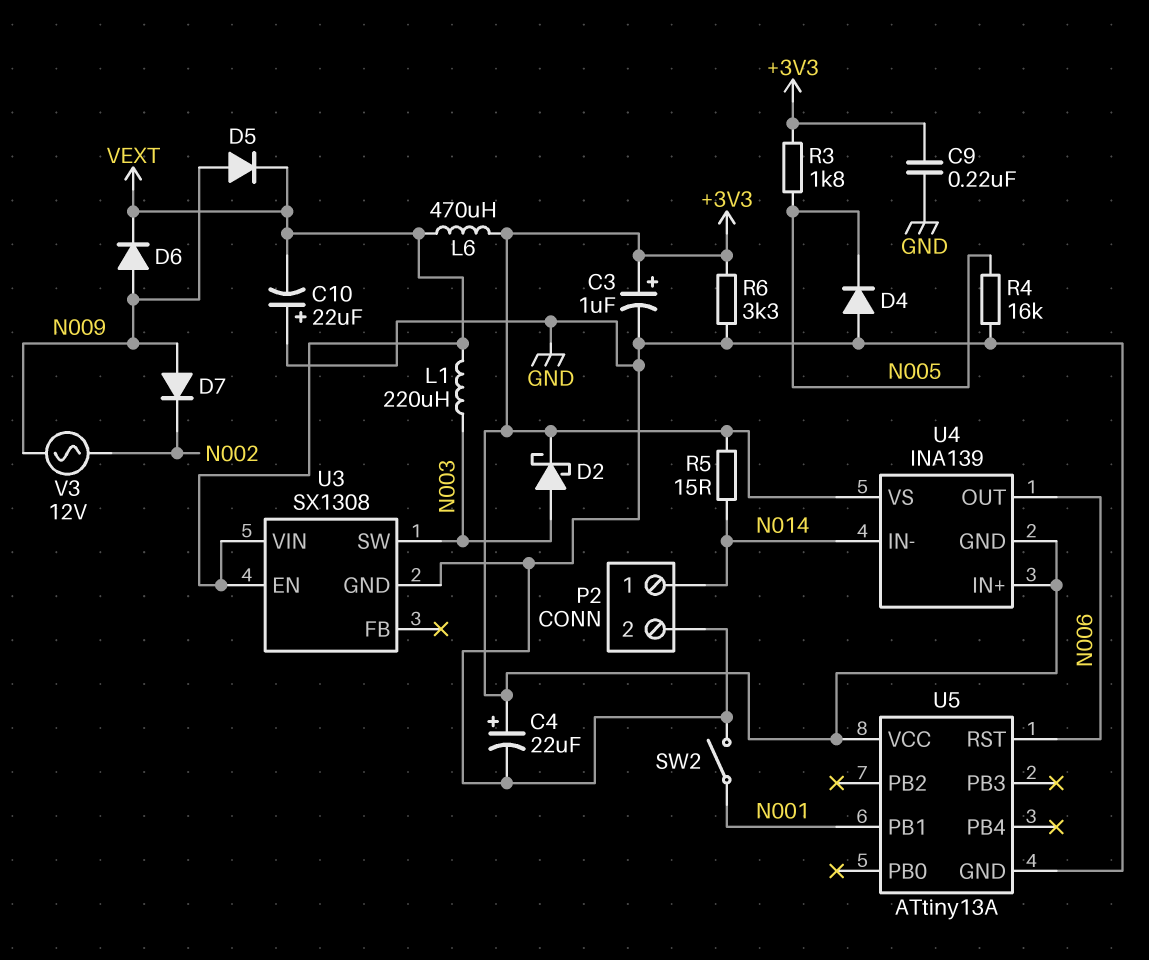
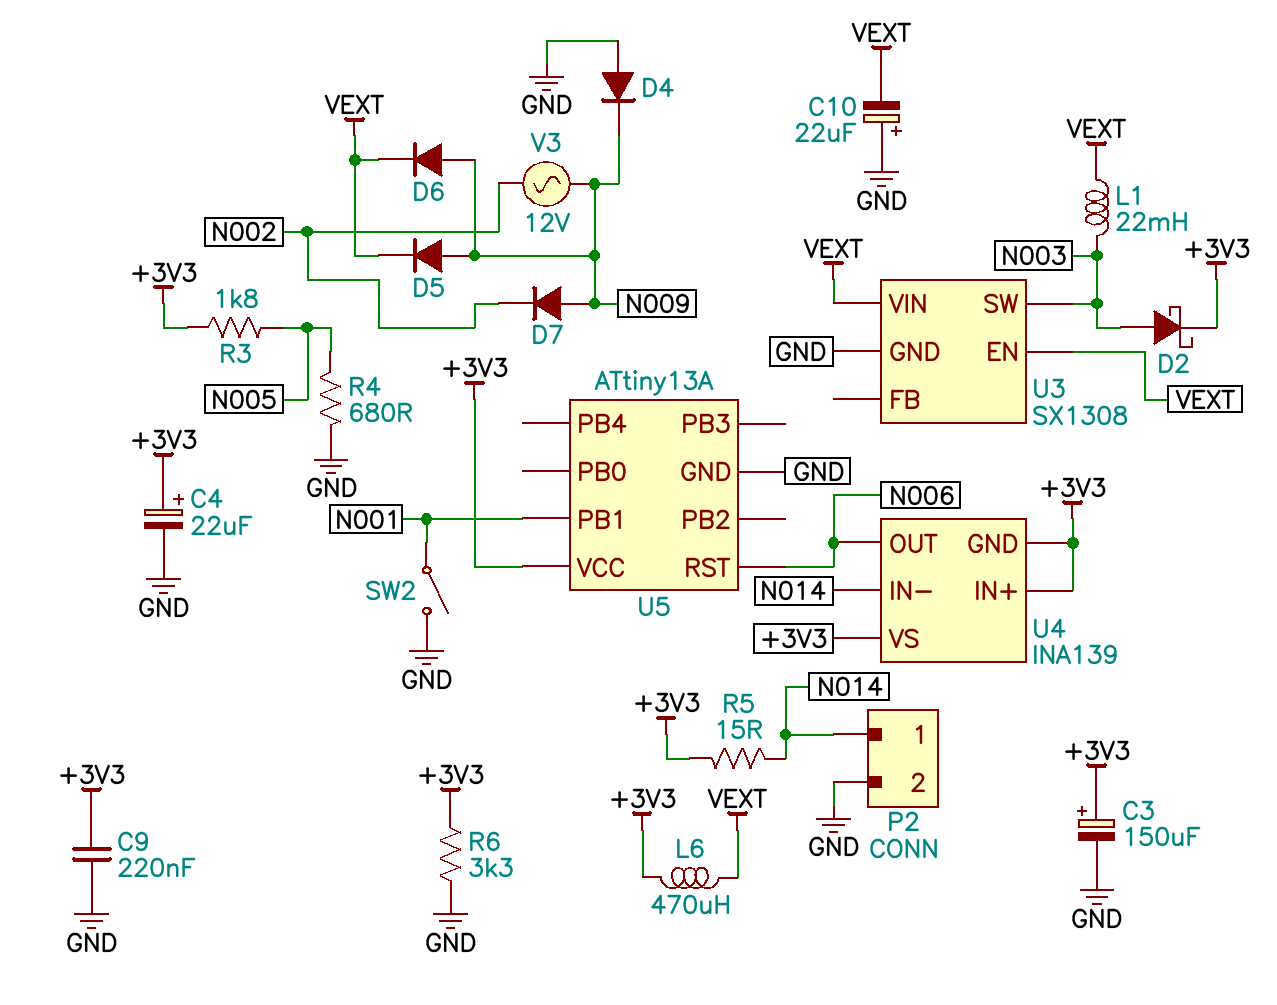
C3: 1uF (plus +3V3, minus GND) -> 150uF (plus +3V3, minus GND)
D4: diode (A GND, K N005) -> diode (A GND, K N009)
L1: 220uH (N003, VEXT) -> 22mH (N003, VEXT)
R4: 16k (GND, N005) -> 680 (GND, N005)

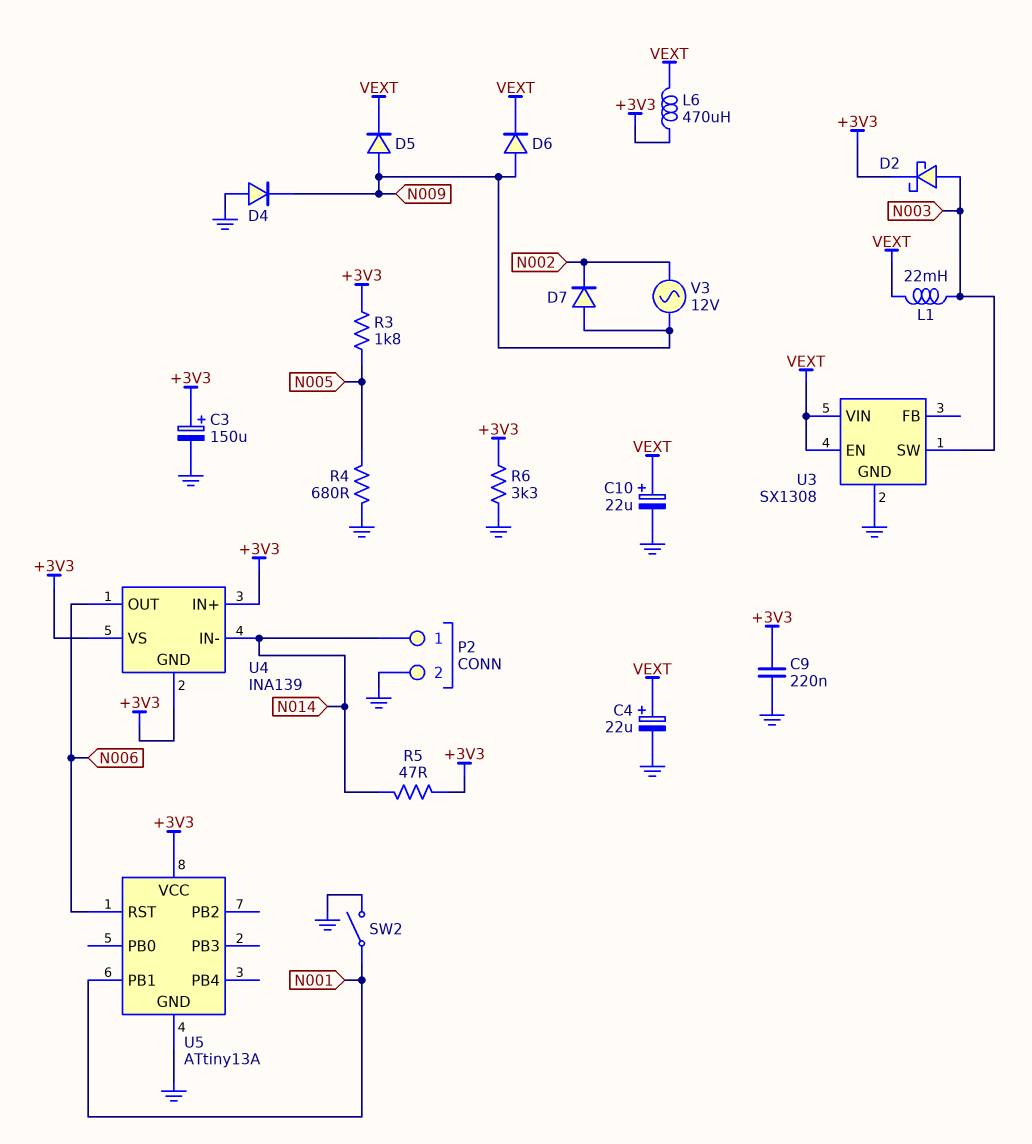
C4: 22uF (plus +3V3, minus GND) -> 22uF (plus VEXT, minus GND)
C10: 22uF (plus GND, minus VEXT) -> 22uF (plus VEXT, minus GND)
R5: 15 (+3V3, N014) -> 47 (+3V3, N014)

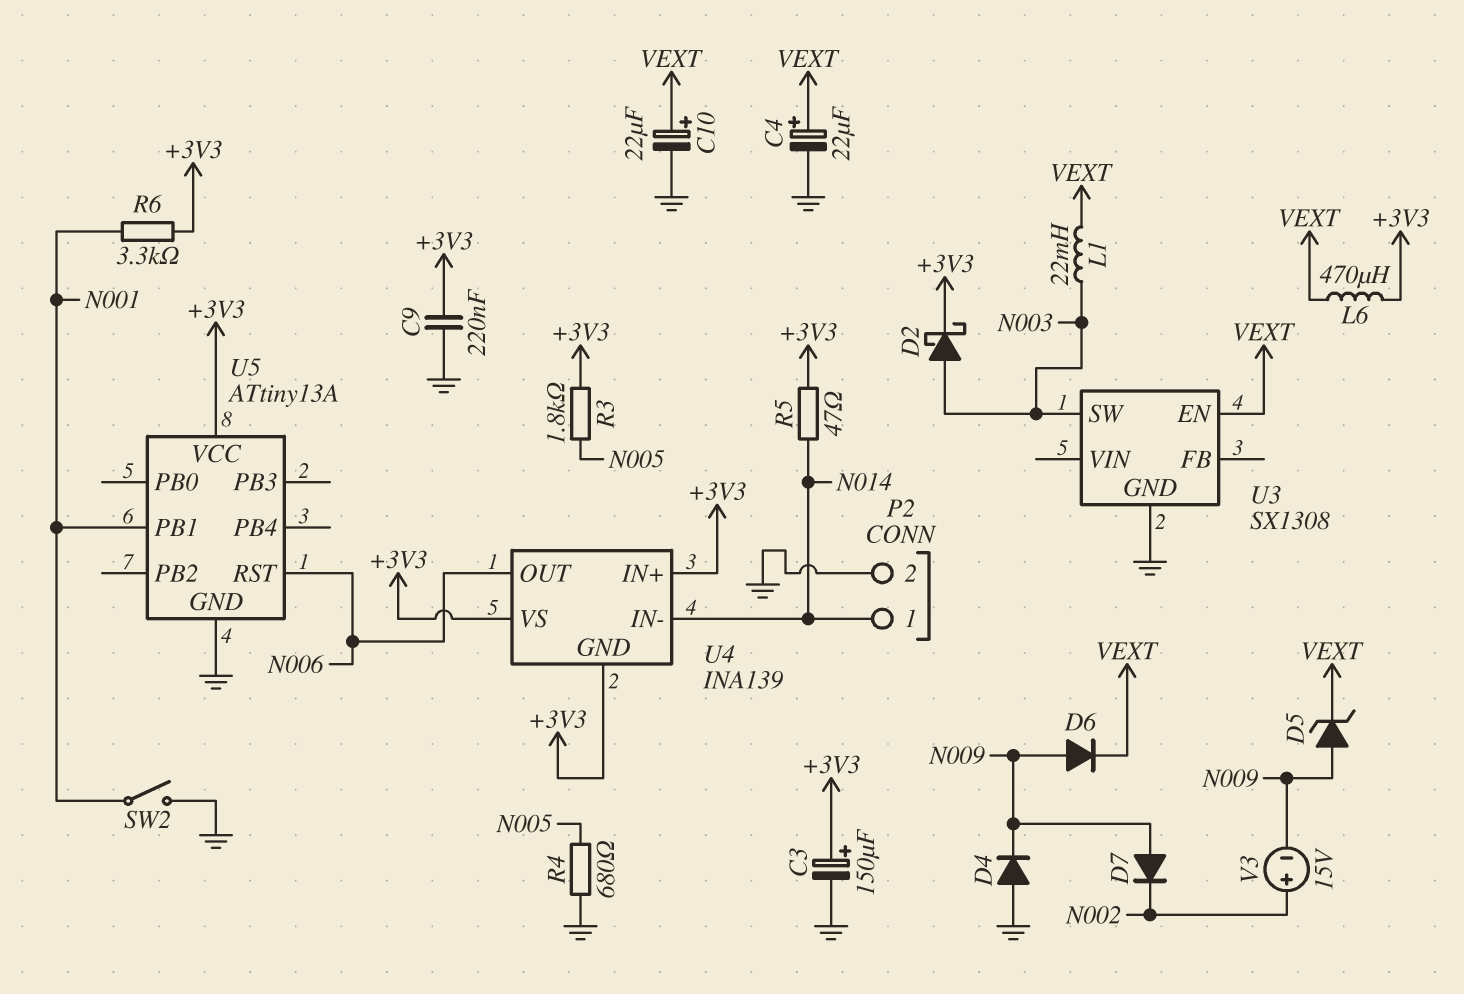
D5: diode (A N009, K VEXT) -> zener (A N009, K VEXT)
R6: 3.3k (+3V3, GND) -> 3.3k (+3V3, N001)
U3 pin VIN: VEXT -> none
V3: AC 12V (N002, N009) -> 15V (plus N002, minus N009)

